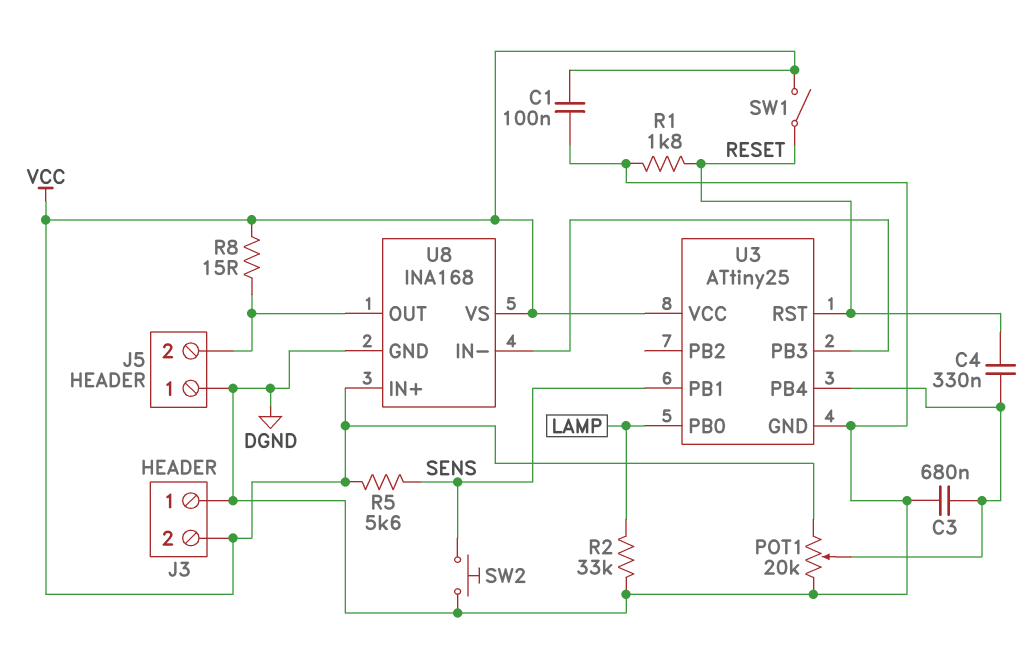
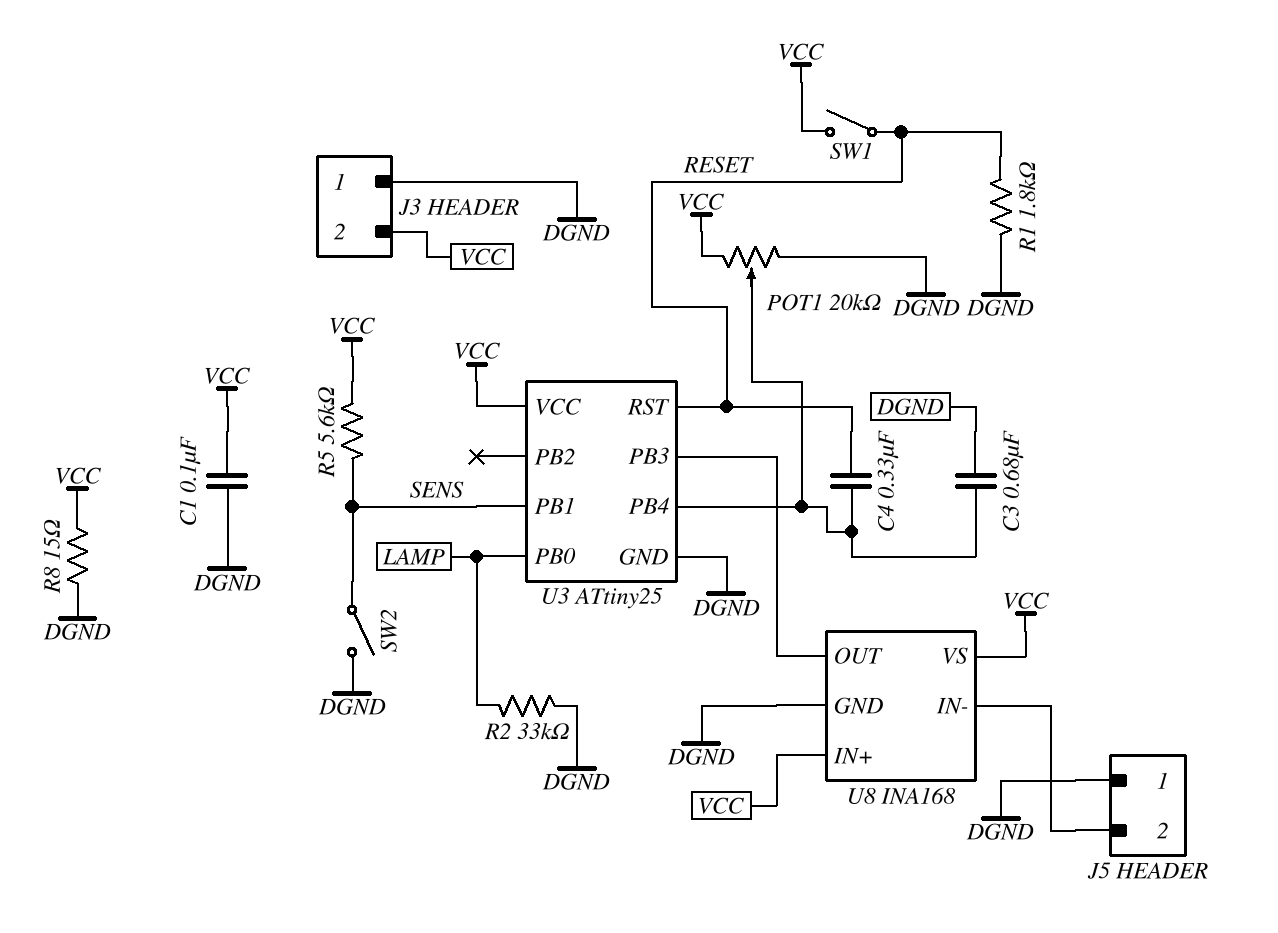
R8: 15 (J5/2, VCC) -> 15 (DGND, VCC)
SW2: button (DGND, SENS) -> switch (DGND, SENS)
U8 pin IN-: U3/PB3 -> J5/2
U8 pin OUT: J5/2 -> U3/PB3

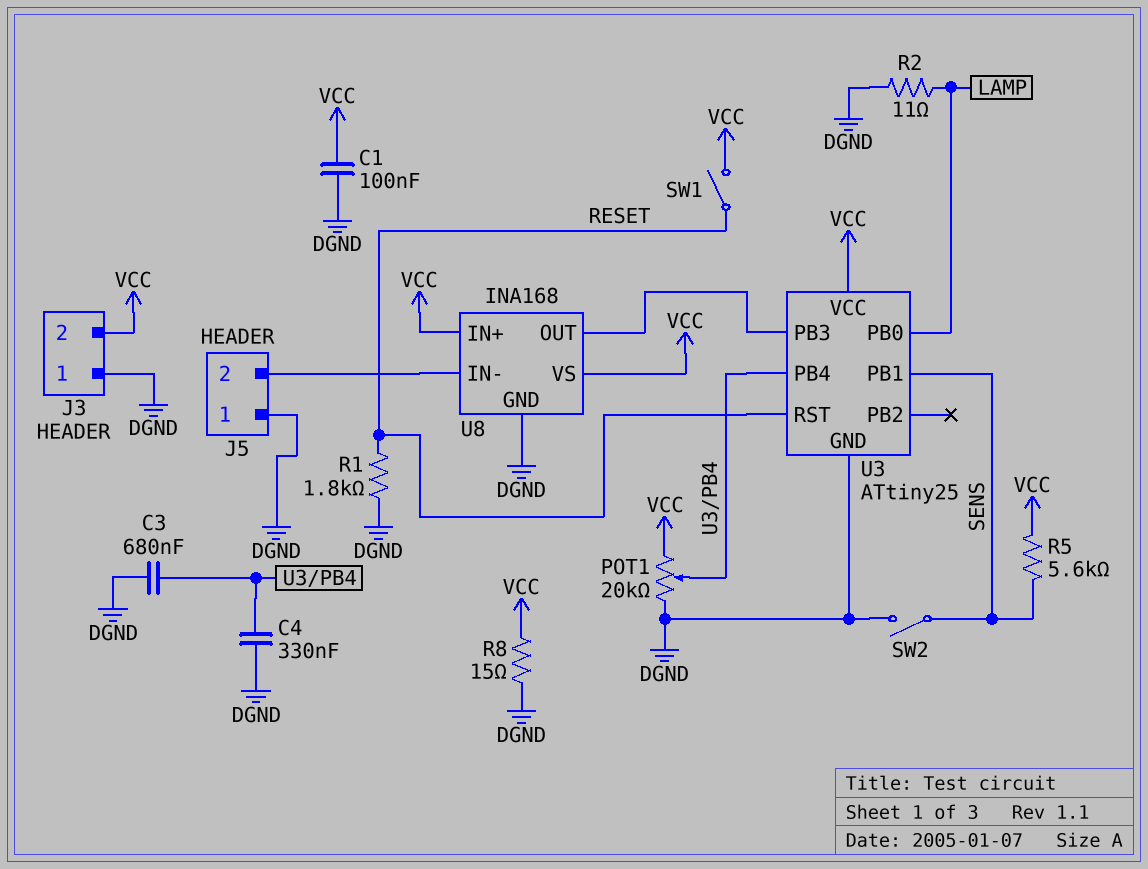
C4: 330nF (RESET, U3/PB4) -> 330nF (DGND, U3/PB4)
R2: 33k (DGND, LAMP) -> 11 (DGND, LAMP)

